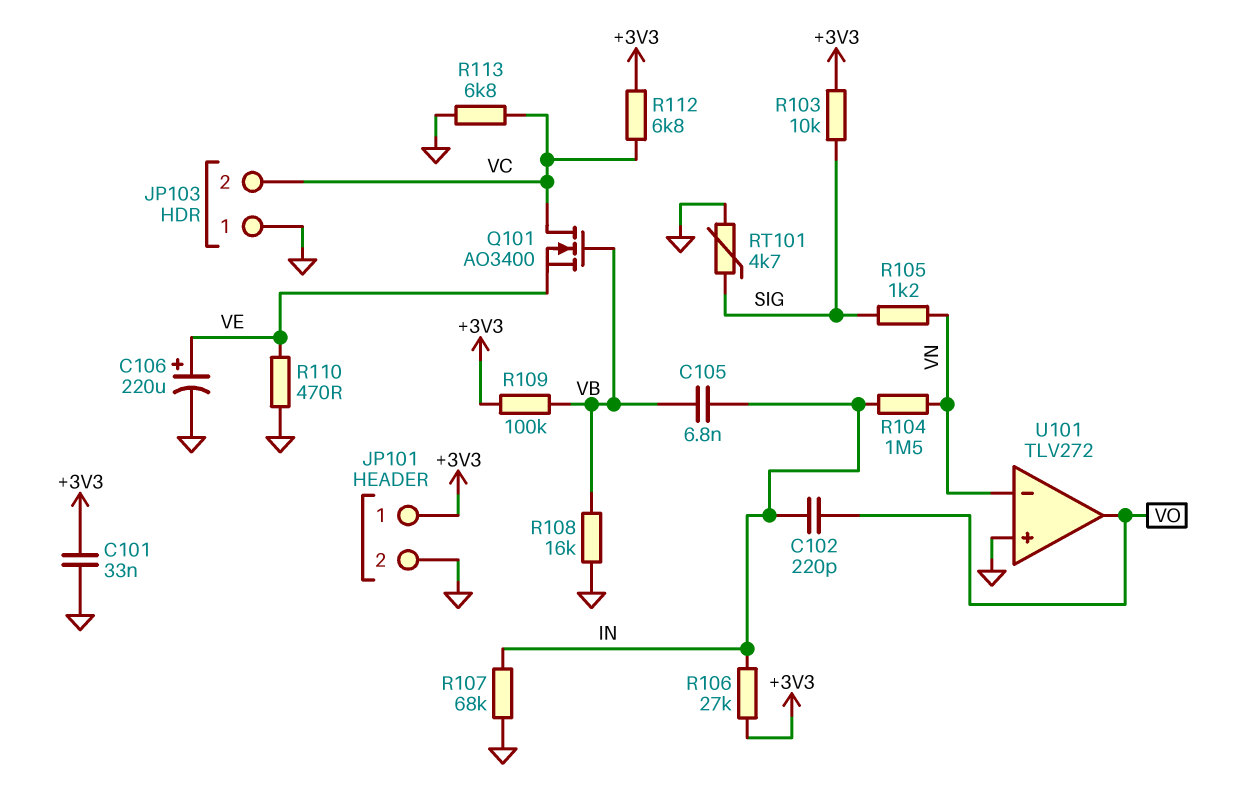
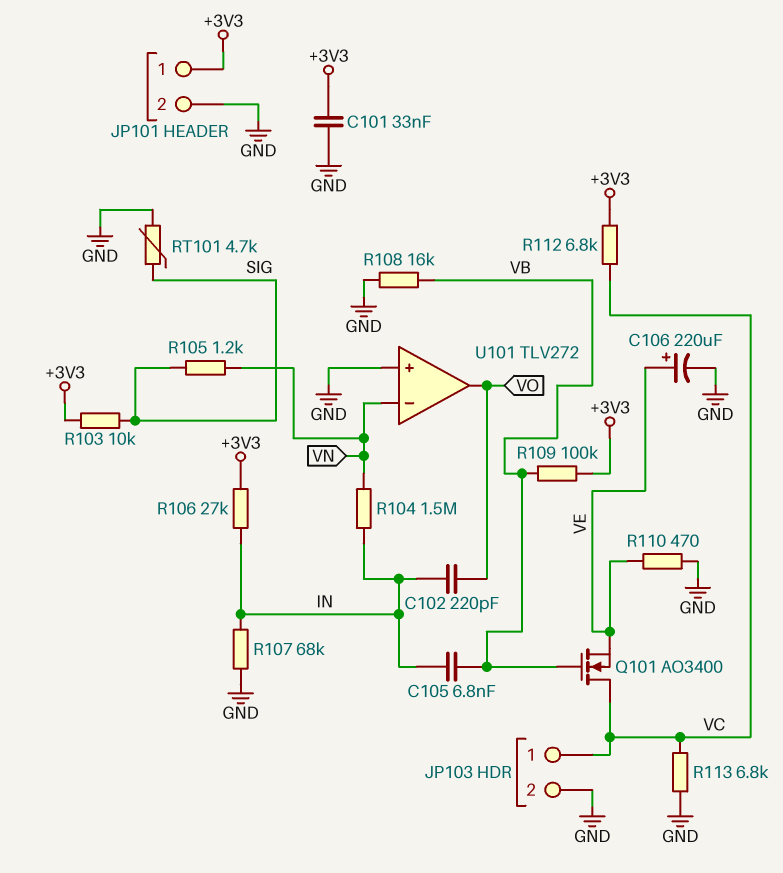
JP103 pin 1: GND -> VC
JP103 pin 2: VC -> GND

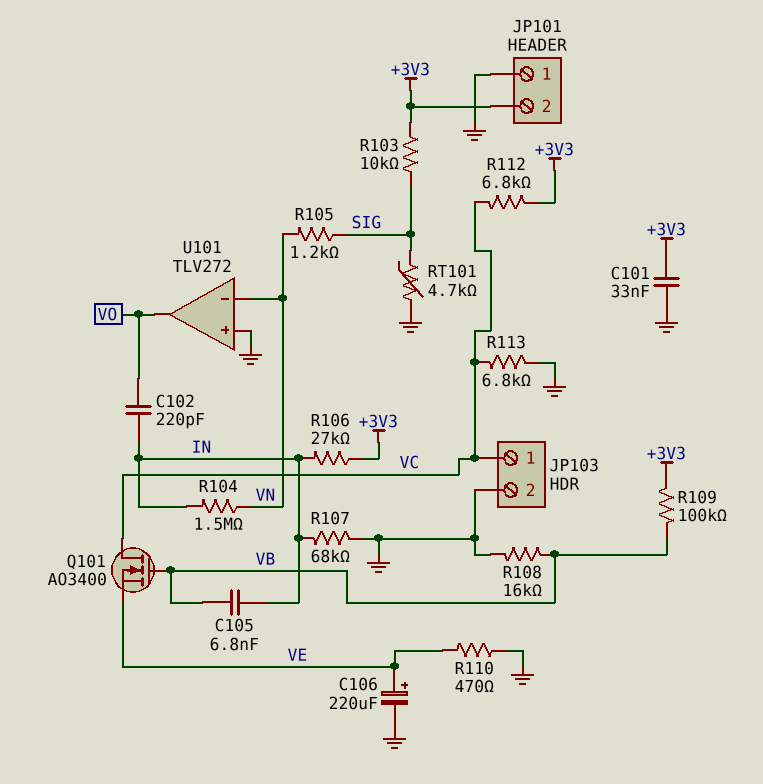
JP101 pin 1: +3V3 -> GND
JP101 pin 2: GND -> +3V3

